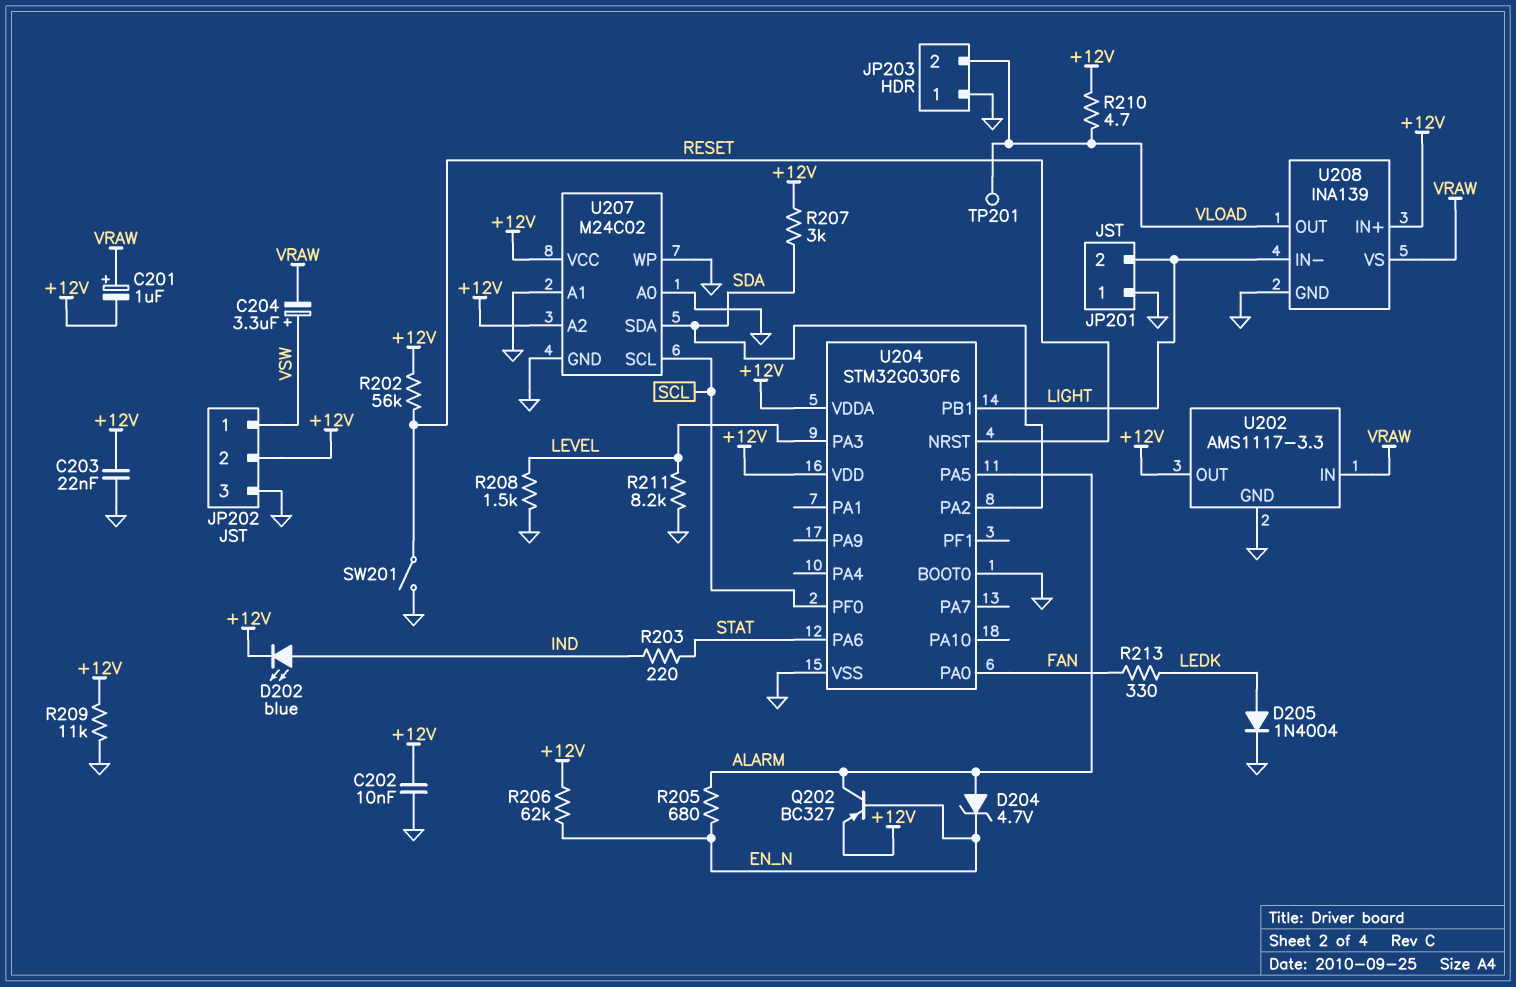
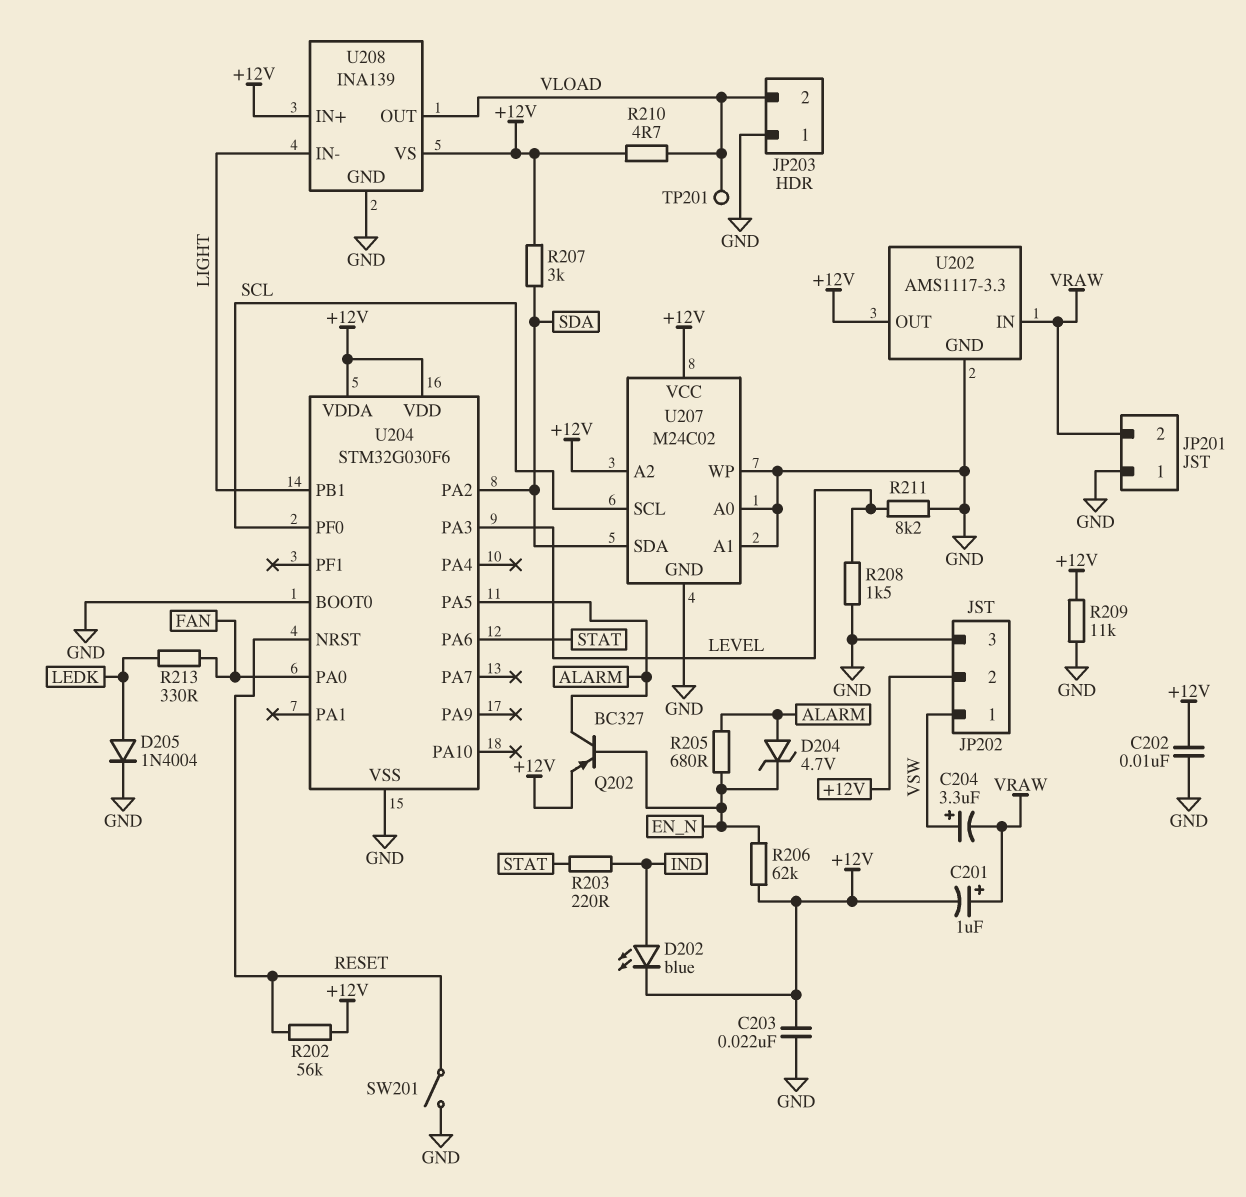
JP201 pin 2: LIGHT -> VRAW
U208 pin VS: VRAW -> +12V

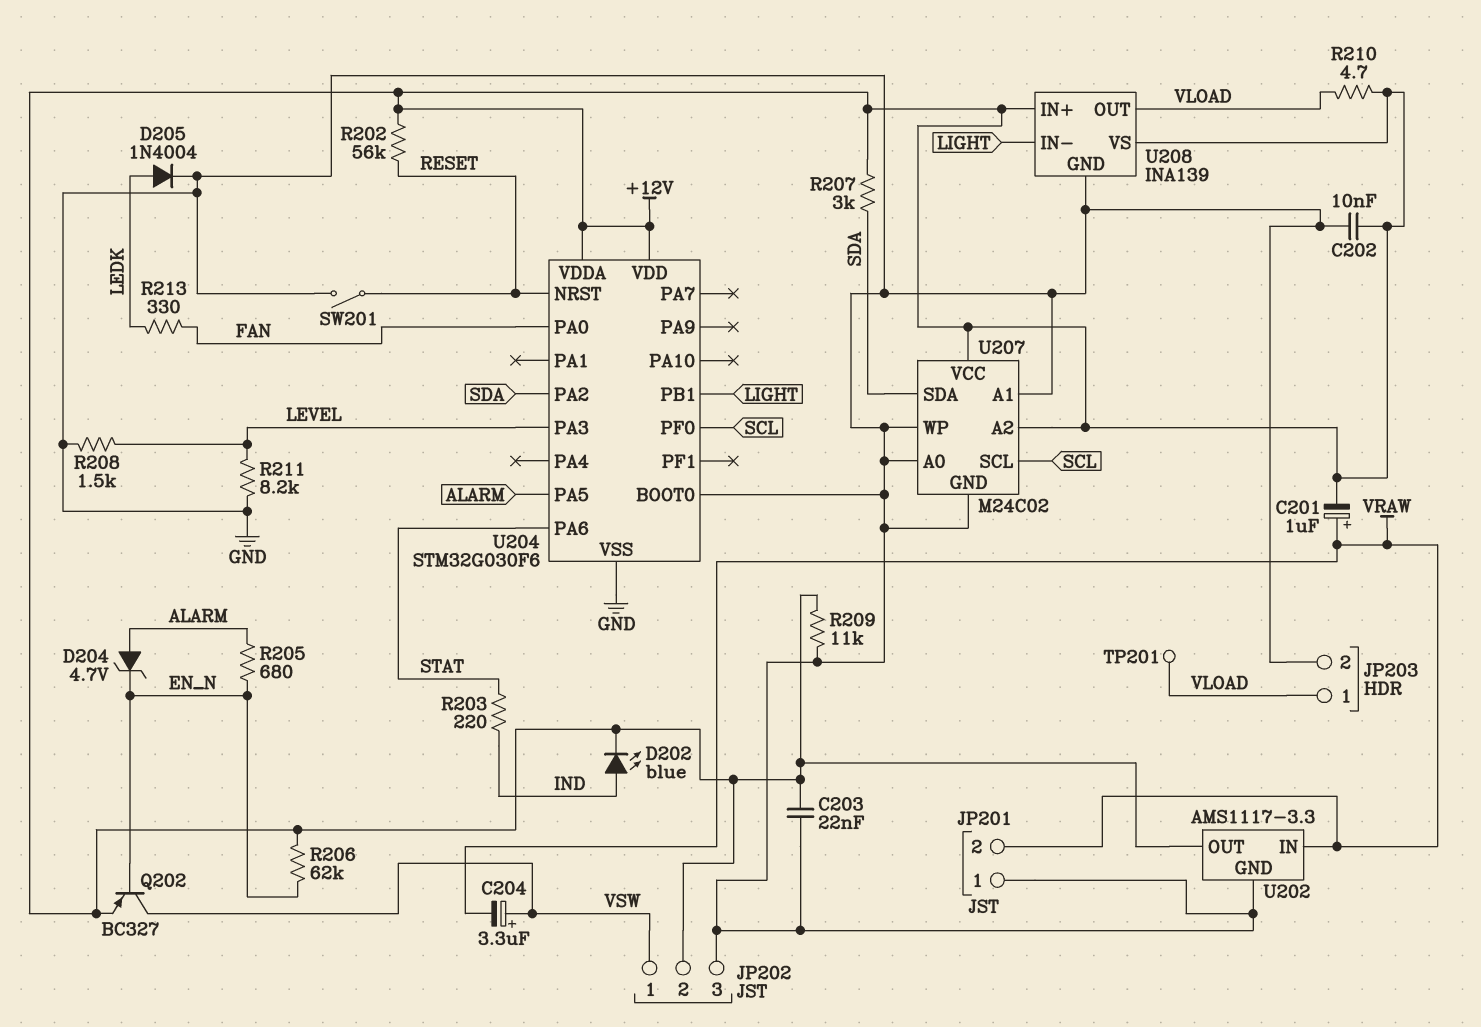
JP203 pin 1: GND -> VLOAD
JP203 pin 2: VLOAD -> GND
Q202: PNP BC327 (B EN_N, C ALARM, E +12V) -> PNP BC327 (B EN_N, C VSW, E +12V)

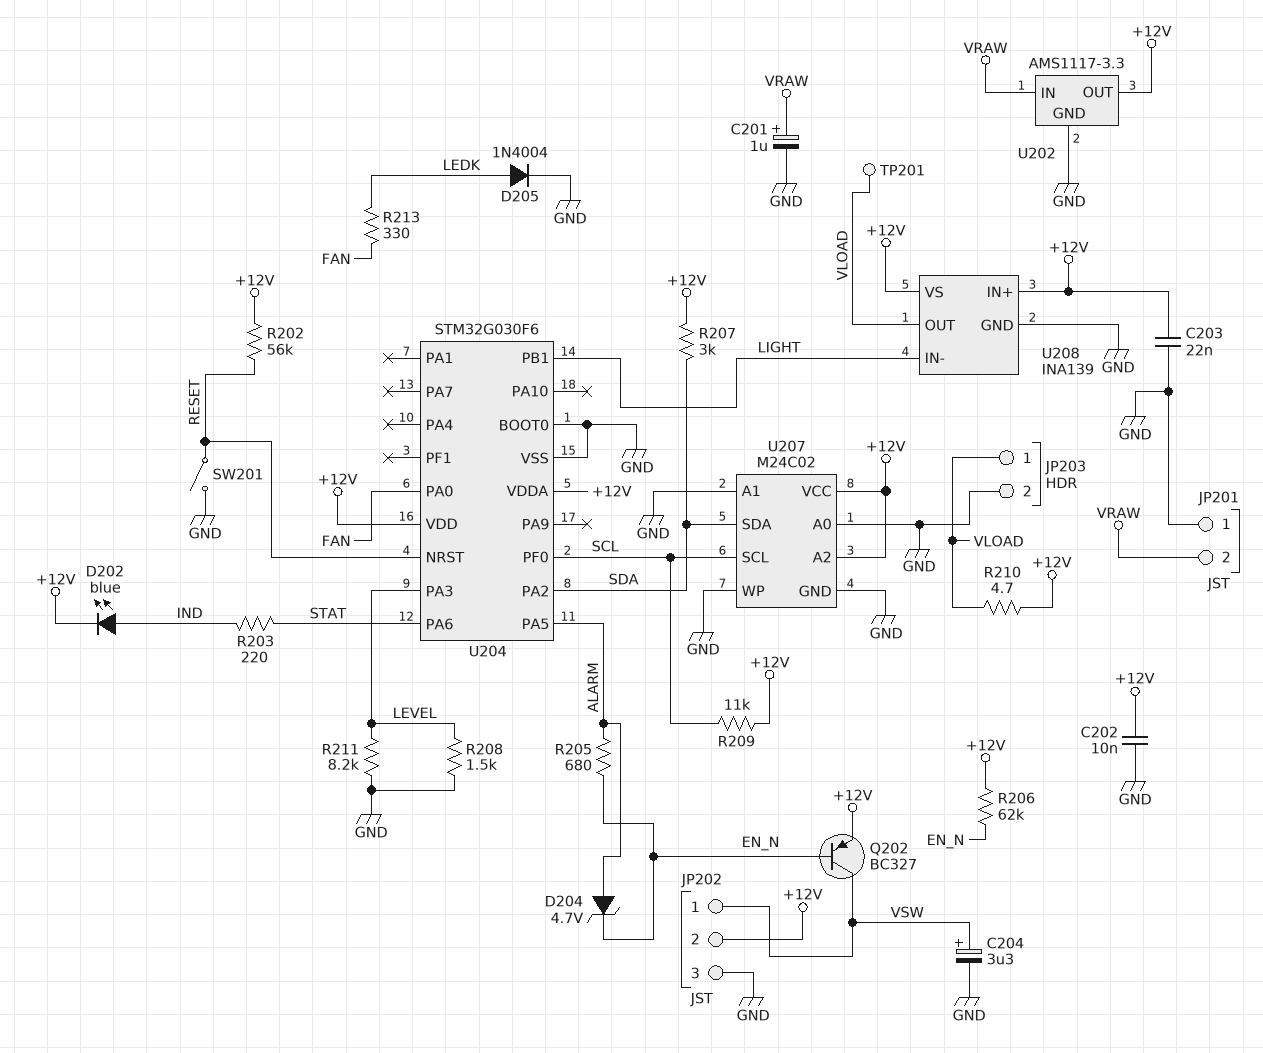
C201: 1uF (plus VRAW, minus +12V) -> 1uF (plus VRAW, minus GND)
C204: 3.3uF (plus VSW, minus VRAW) -> 3.3uF (plus VSW, minus GND)
R209: 11k (+12V, GND) -> 11k (+12V, SCL)

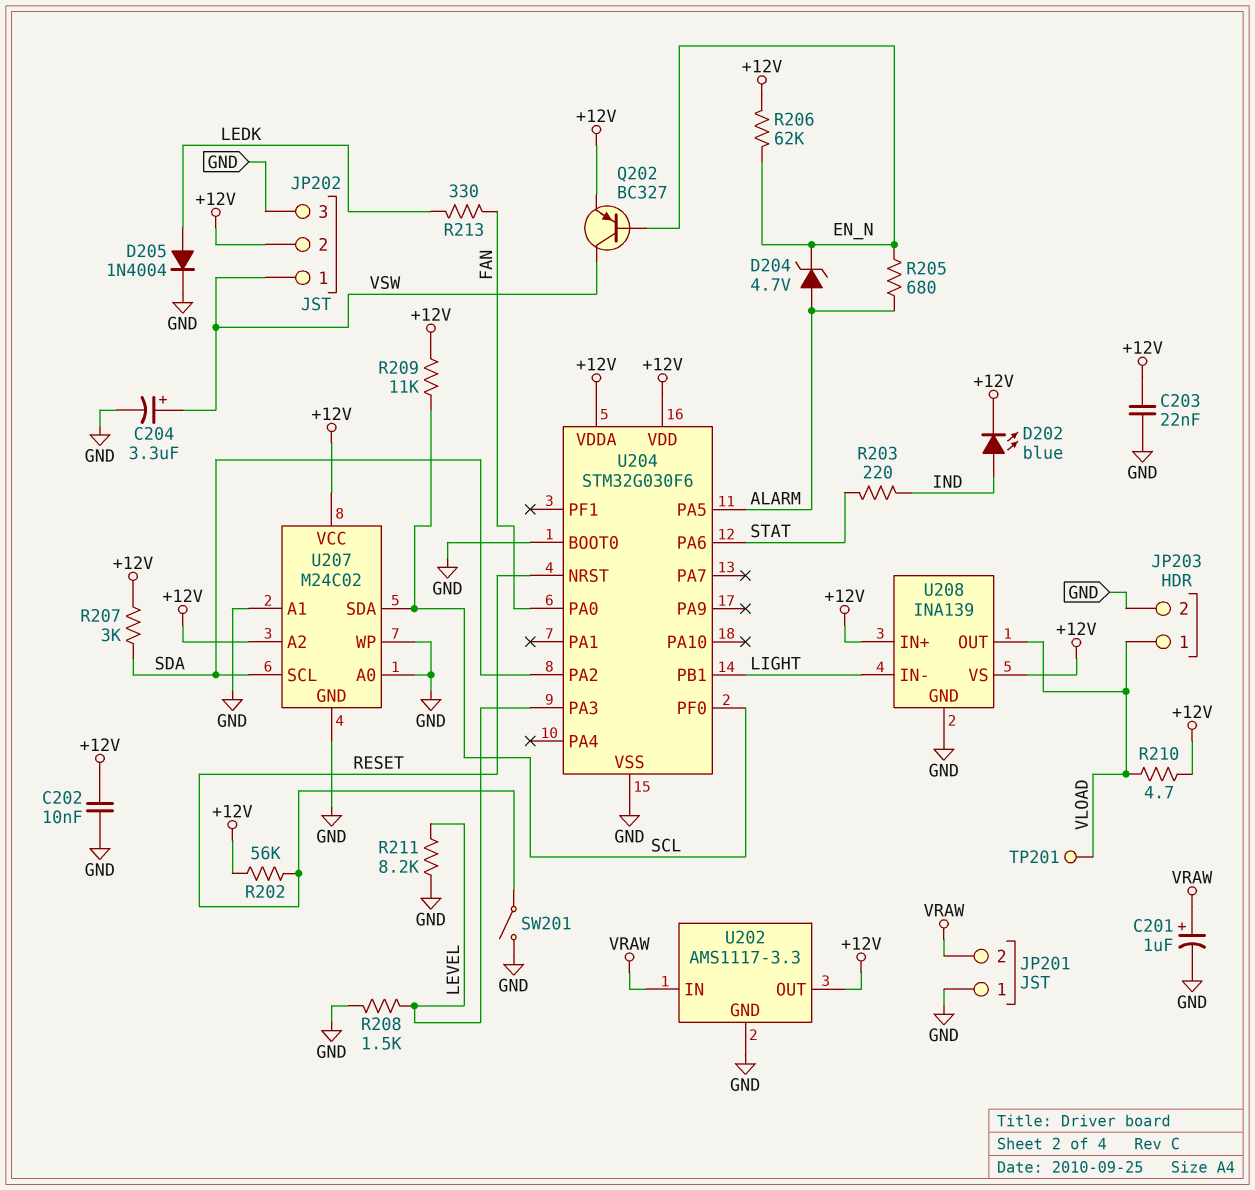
U207 pin SCL: SCL -> SDA
U207 pin SDA: SDA -> SCL

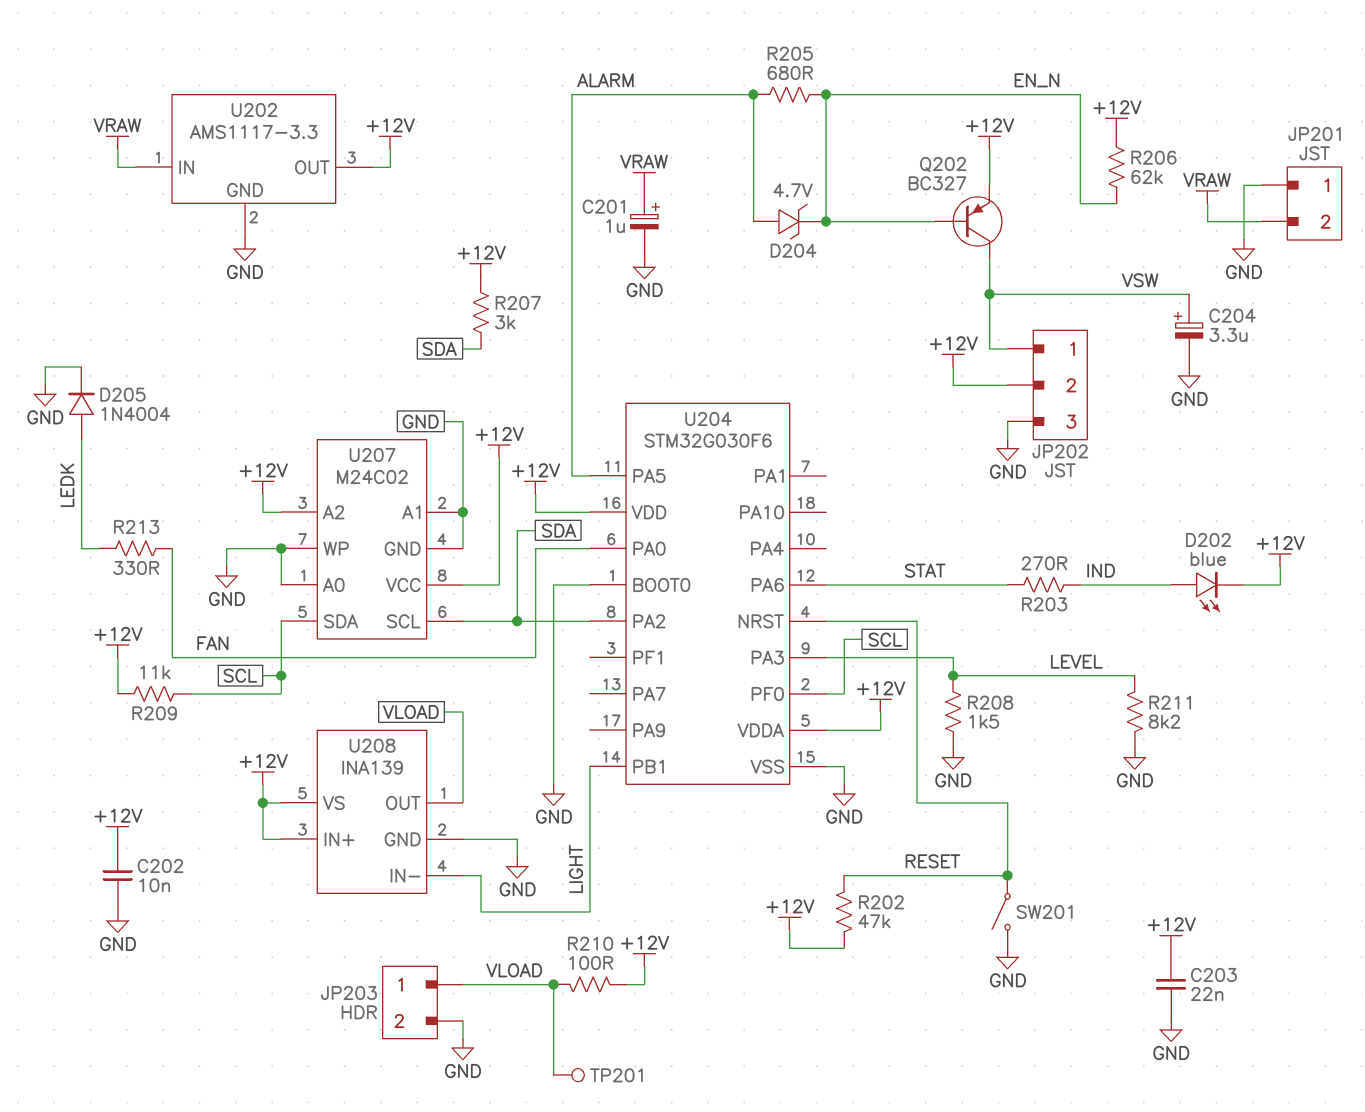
R202: 56k (+12V, RESET) -> 47k (+12V, RESET)
R203: 220 (IND, STAT) -> 270 (IND, STAT)
R210: 4.7 (+12V, VLOAD) -> 100 (+12V, VLOAD)

